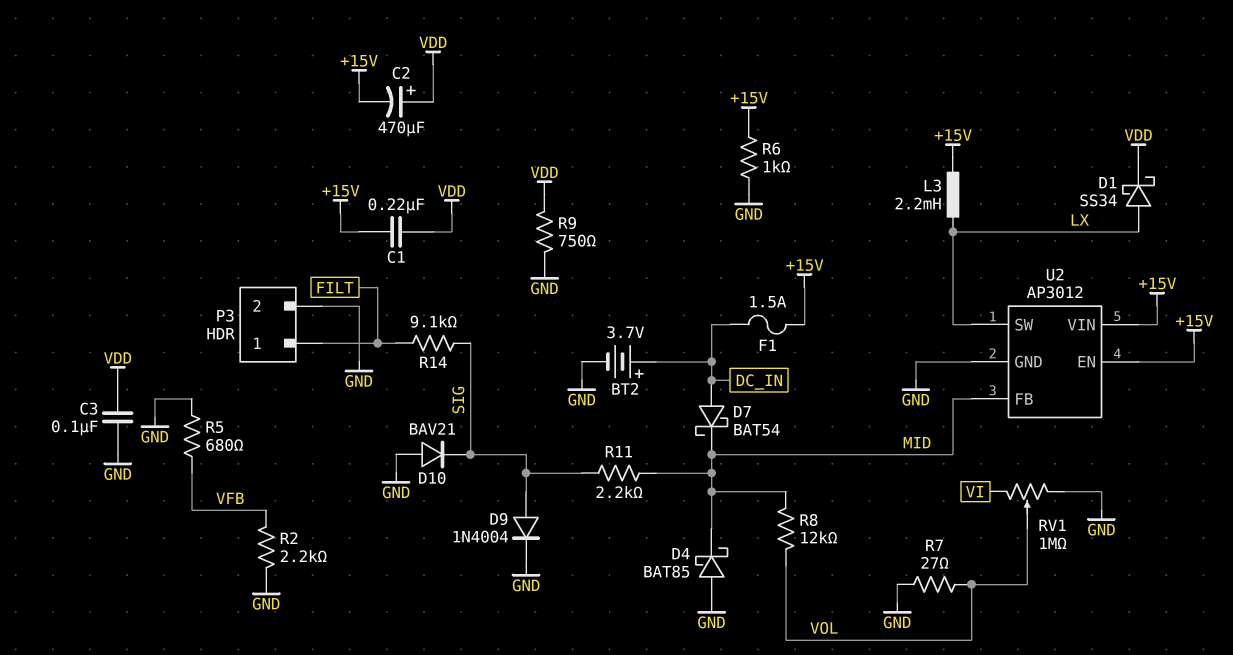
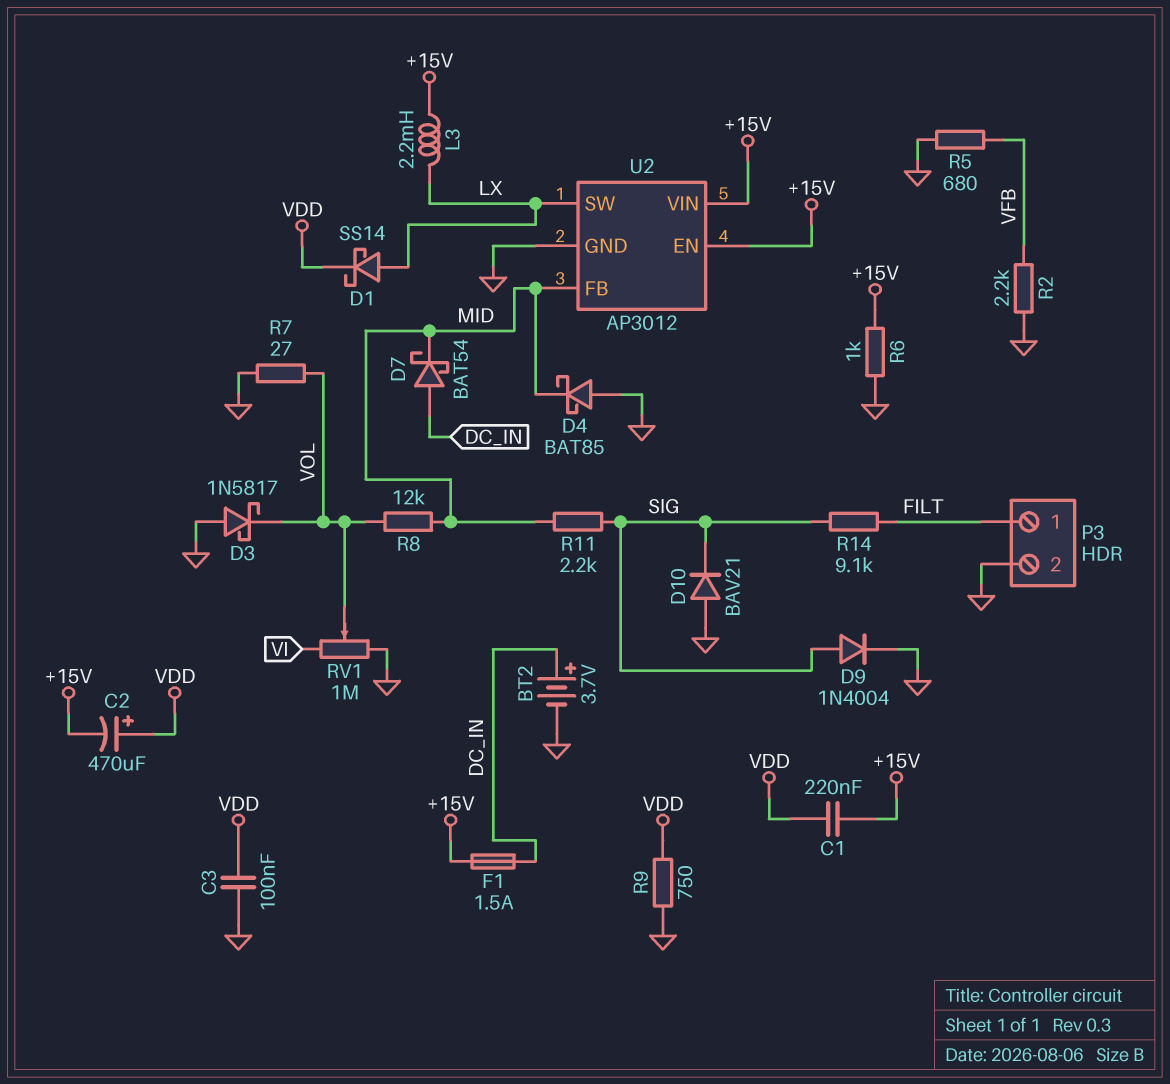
D1: schottky SS34 (A LX, K VDD) -> schottky SS14 (A LX, K VDD)
D3: none -> schottky 1N5817 (A GND, K VOL)

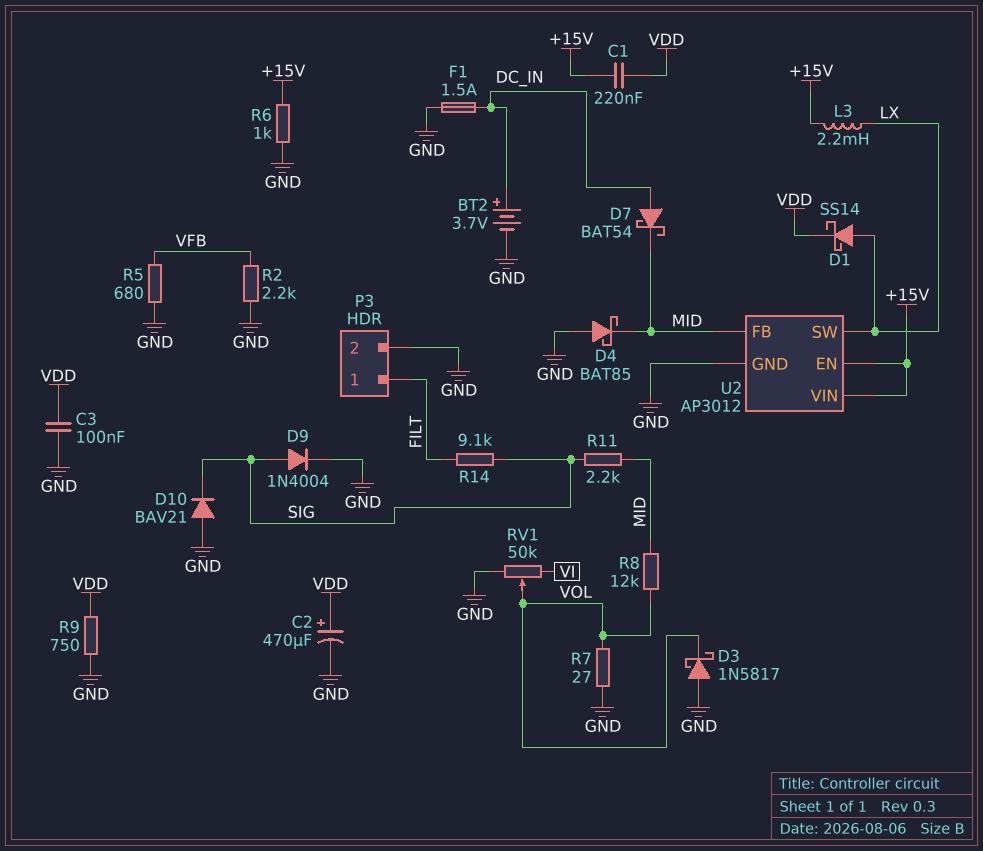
C2: 470uF (plus VDD, minus +15V) -> 470uF (plus VDD, minus GND)
F1: 1.5A (+15V, DC_IN) -> 1.5A (DC_IN, GND)
RV1: 1M (GND, VI, wiper VOL) -> 50k (GND, VI, wiper VOL)

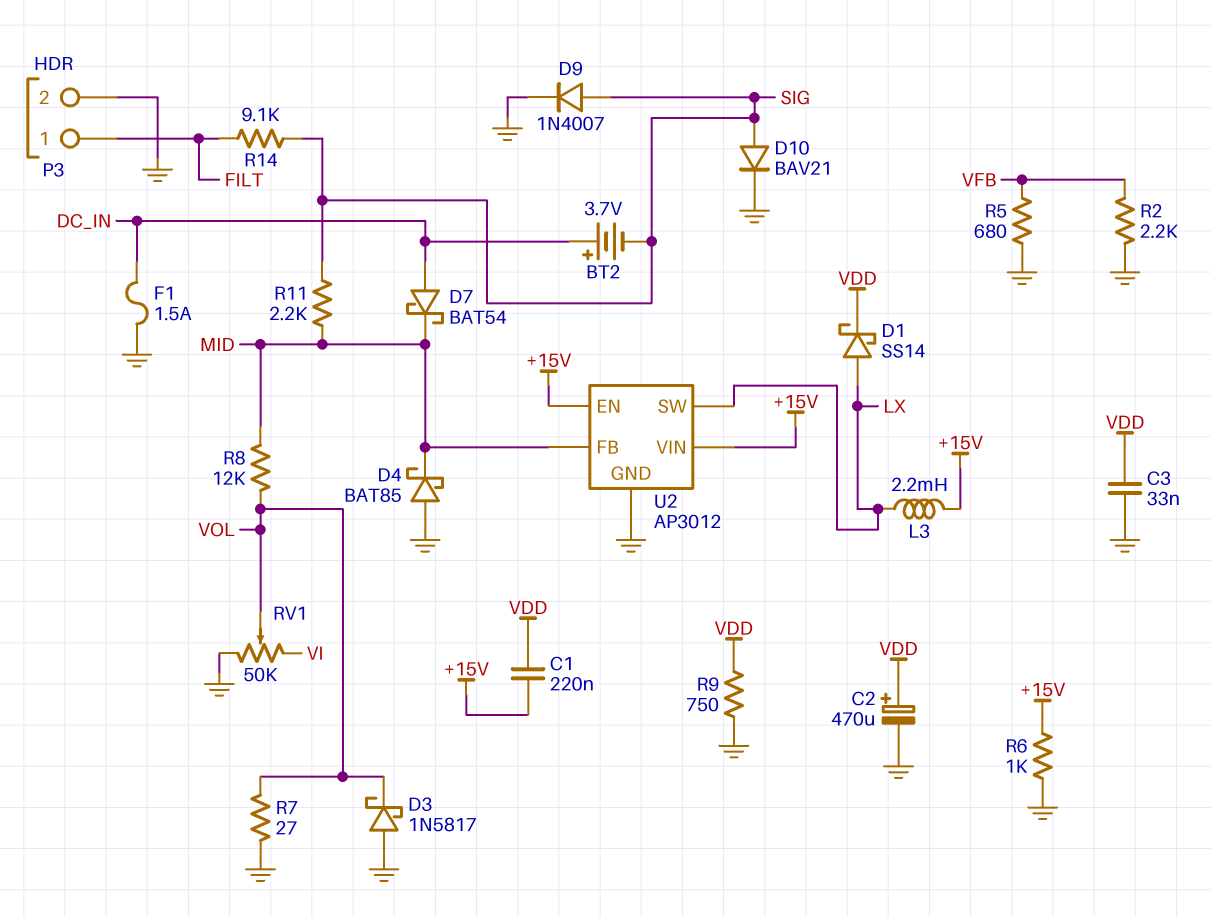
BT2: 3.7V (plus DC_IN, minus GND) -> 3.7V (plus DC_IN, minus SIG)
C3: 100nF (GND, VDD) -> 33nF (GND, VDD)
D9: diode 1N4004 (A SIG, K GND) -> diode 1N4007 (A SIG, K GND)
D10: diode BAV21 (A GND, K SIG) -> diode BAV21 (A SIG, K GND)

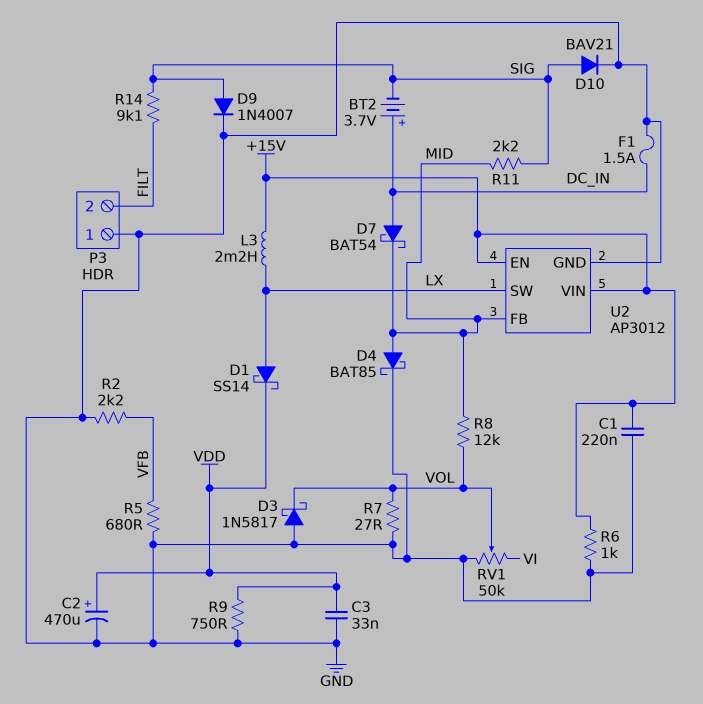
C1: 220nF (+15V, VDD) -> 220nF (+15V, GND)
D4: schottky BAT85 (A GND, K MID) -> schottky BAT85 (A MID, K GND)
P3 pin 1: FILT -> GND
P3 pin 2: GND -> FILT

